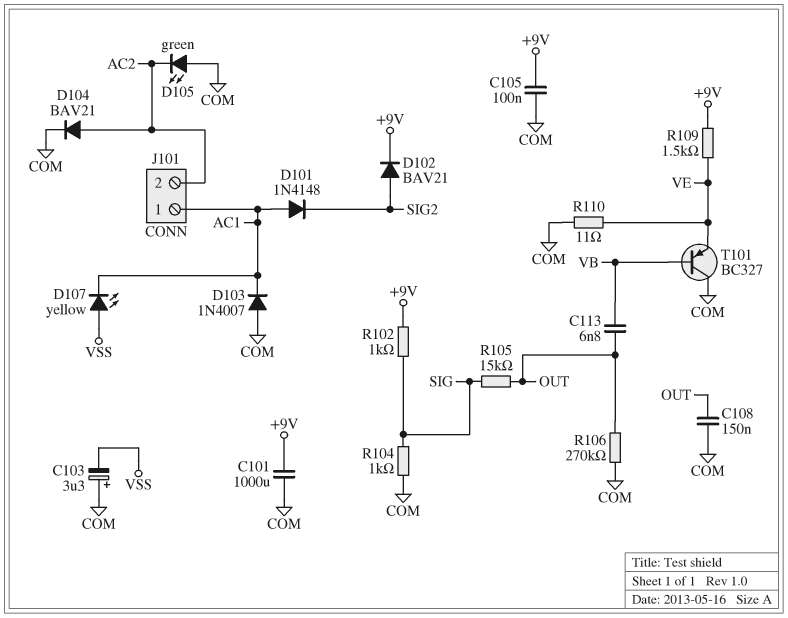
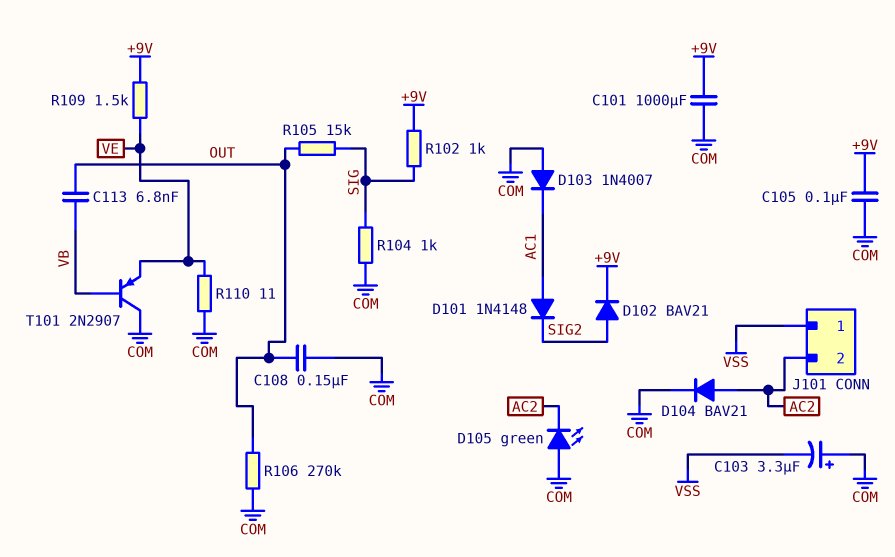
D107: LED yellow (A VSS, K AC1) -> none
J101 pin 1: AC1 -> VSS
T101: PNP BC327 (B VB, C COM, E VE) -> PNP 2N2907 (B VB, C COM, E VE)

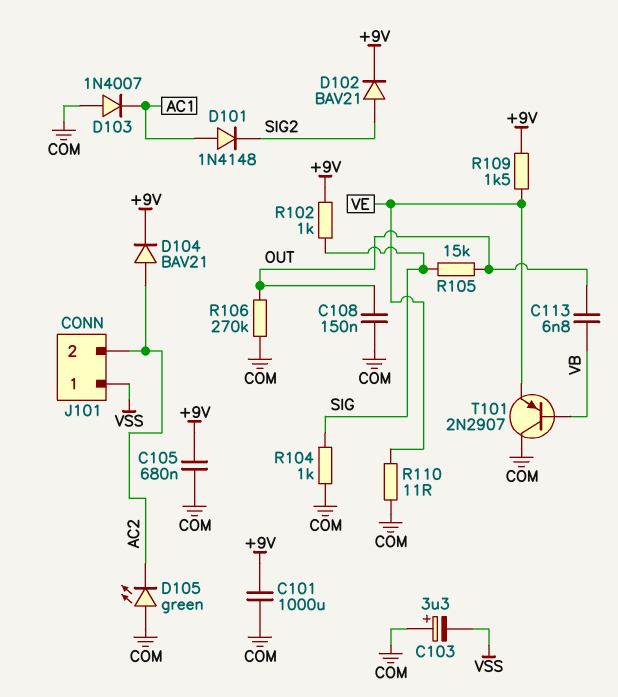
C105: 100nF (+9V, COM) -> 680nF (+9V, COM)
D104: diode BAV21 (A AC2, K COM) -> diode BAV21 (A AC2, K +9V)

